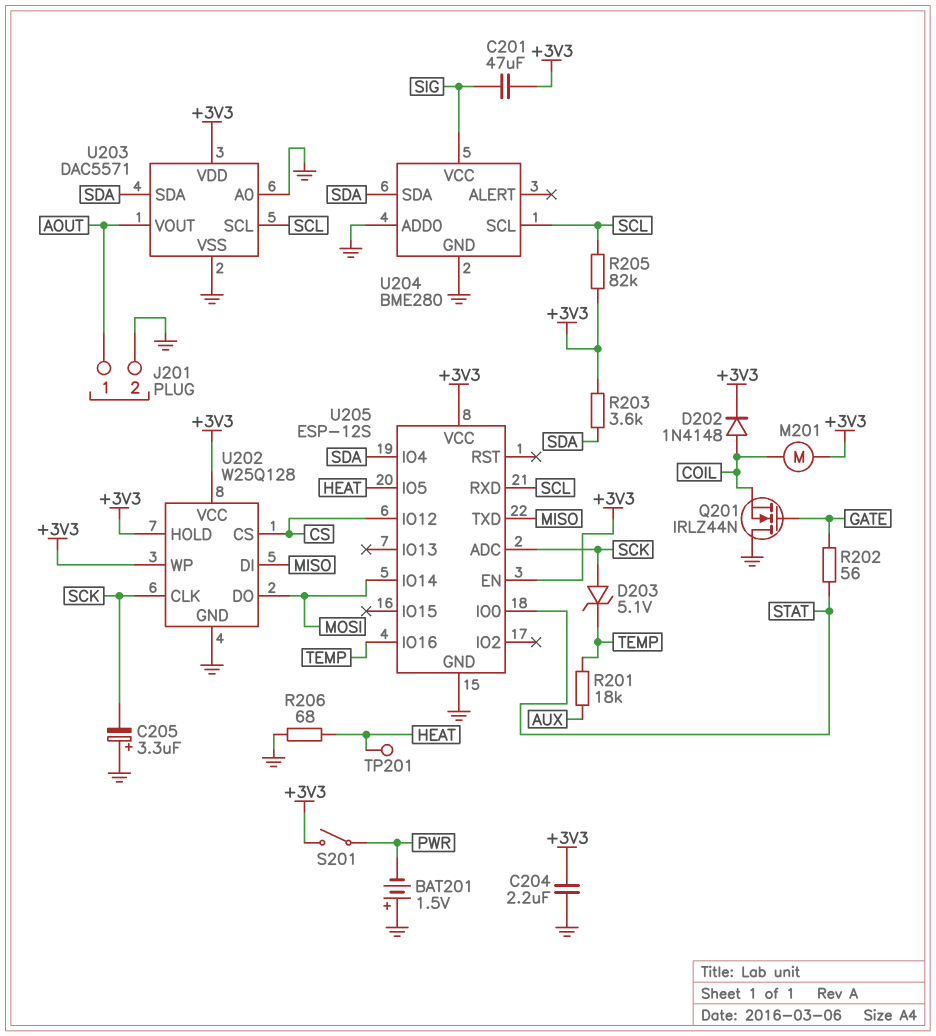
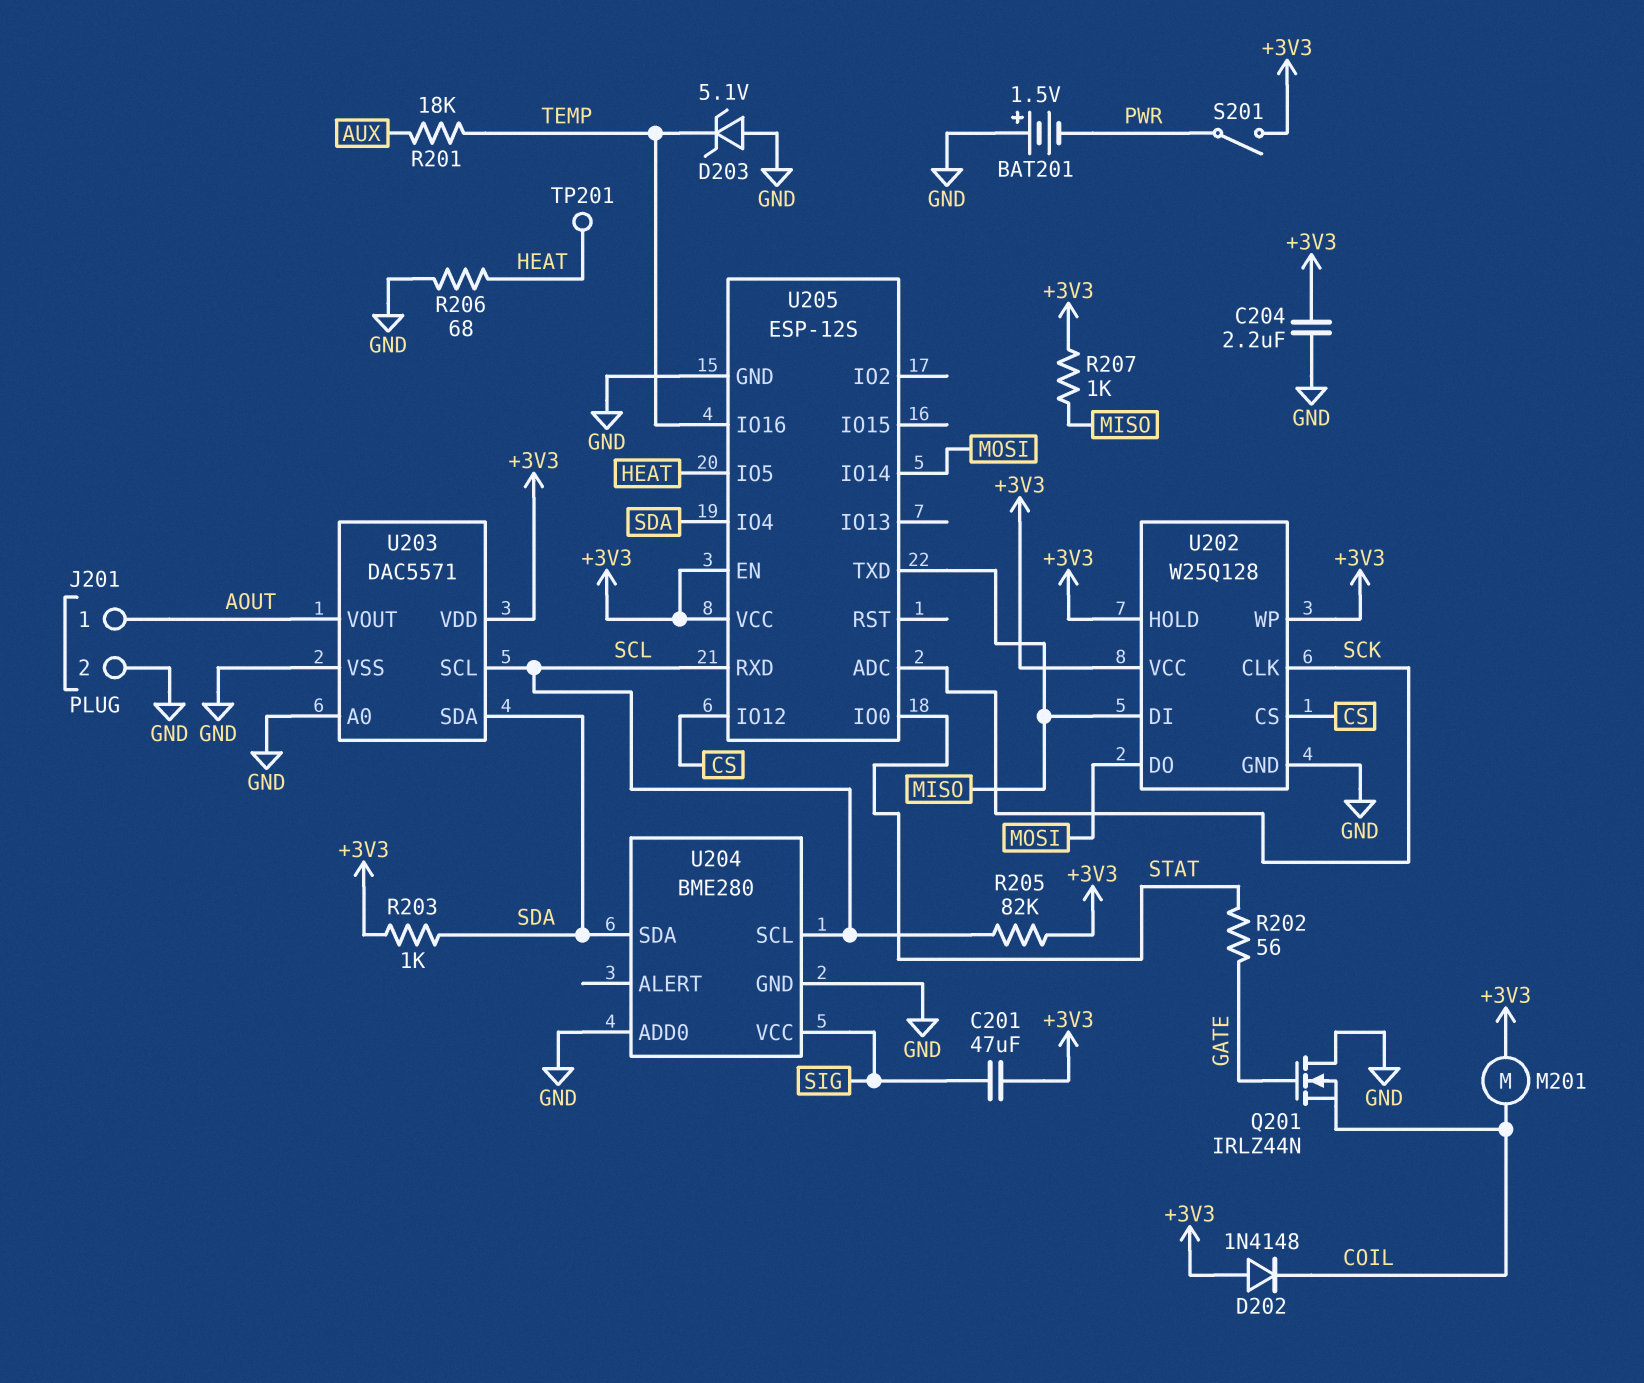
C205: 3.3uF (plus GND, minus SCK) -> none
D202: diode 1N4148 (A COIL, K +3V3) -> diode 1N4148 (A +3V3, K COIL)
D203: zener 5.1V (A SCK, K TEMP) -> zener 5.1V (A GND, K TEMP)
R203: 3.6k (+3V3, SDA) -> 1k (+3V3, SDA)
R207: none -> 1k (+3V3, MISO)

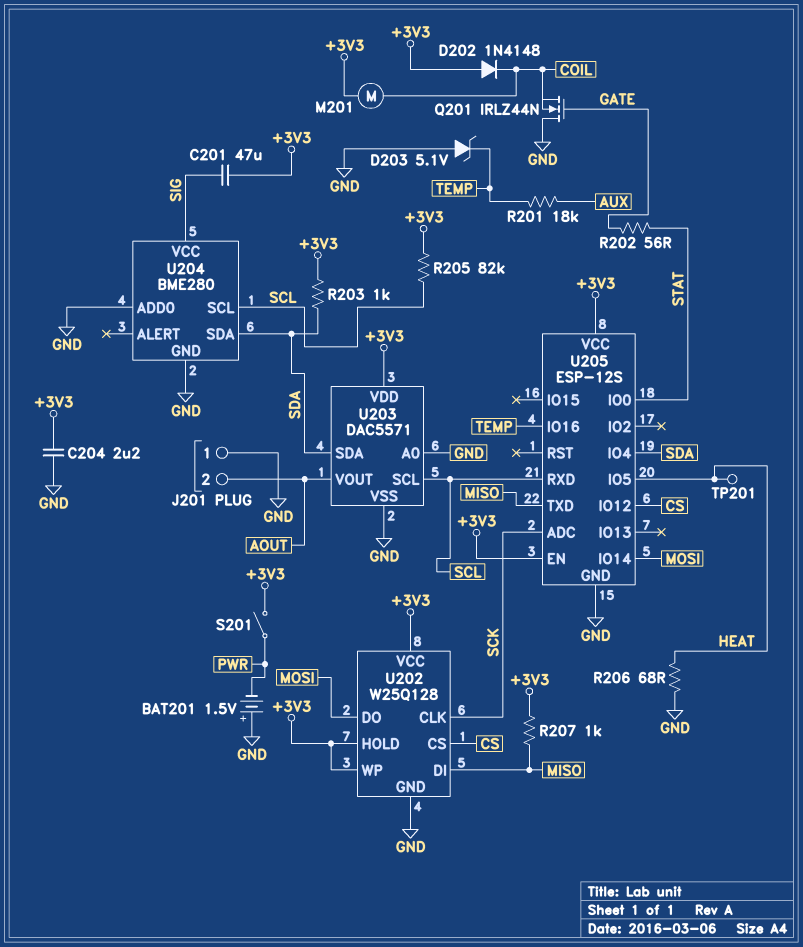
J201 pin 1: AOUT -> GND
J201 pin 2: GND -> AOUT

